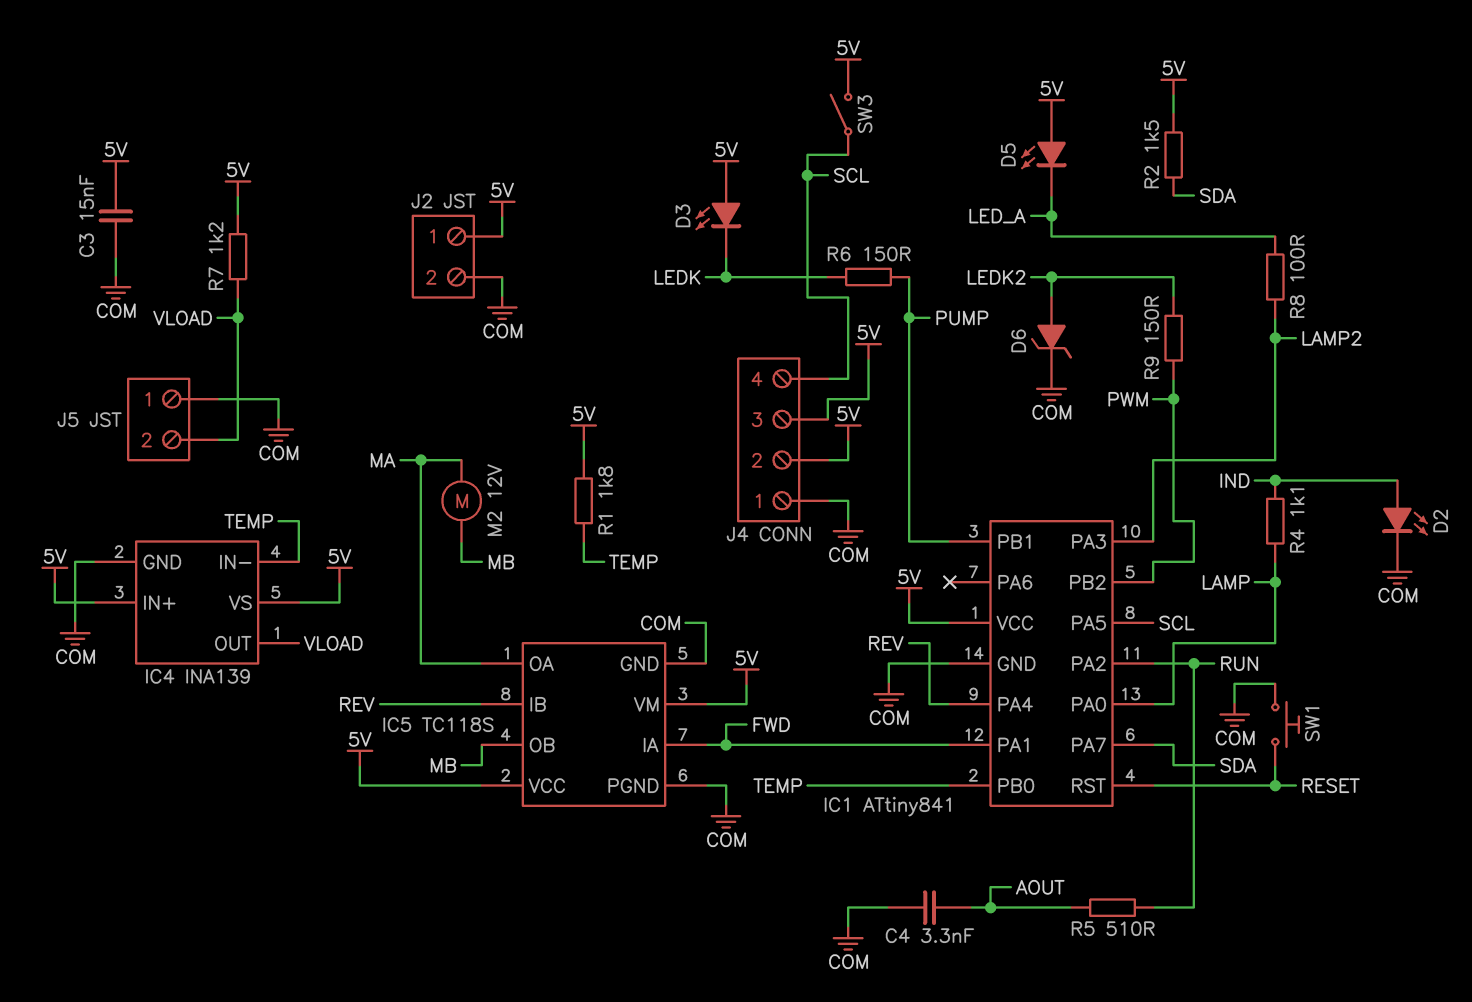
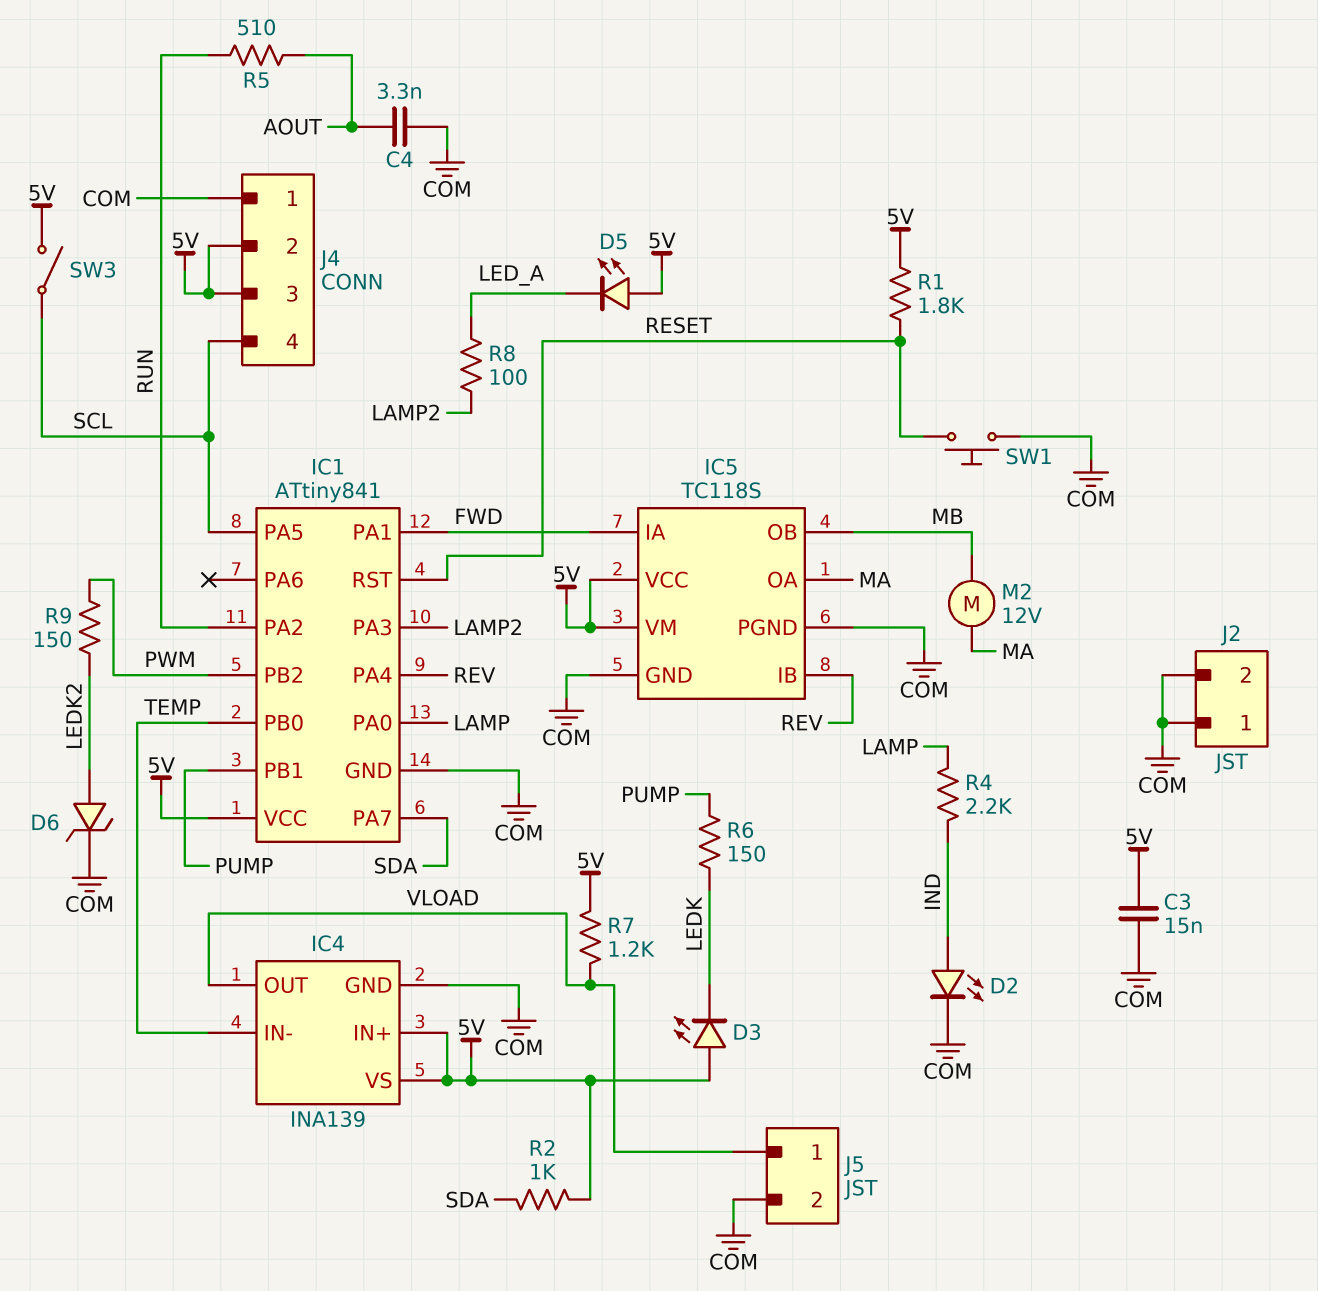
J2 pin 1: 5V -> COM
J5 pin 1: COM -> VLOAD
J5 pin 2: VLOAD -> COM
R1: 1.8k (5V, TEMP) -> 1.8k (5V, RESET)
R2: 1.5k (5V, SDA) -> 1k (5V, SDA)
R4: 1.1k (IND, LAMP) -> 2.2k (IND, LAMP)

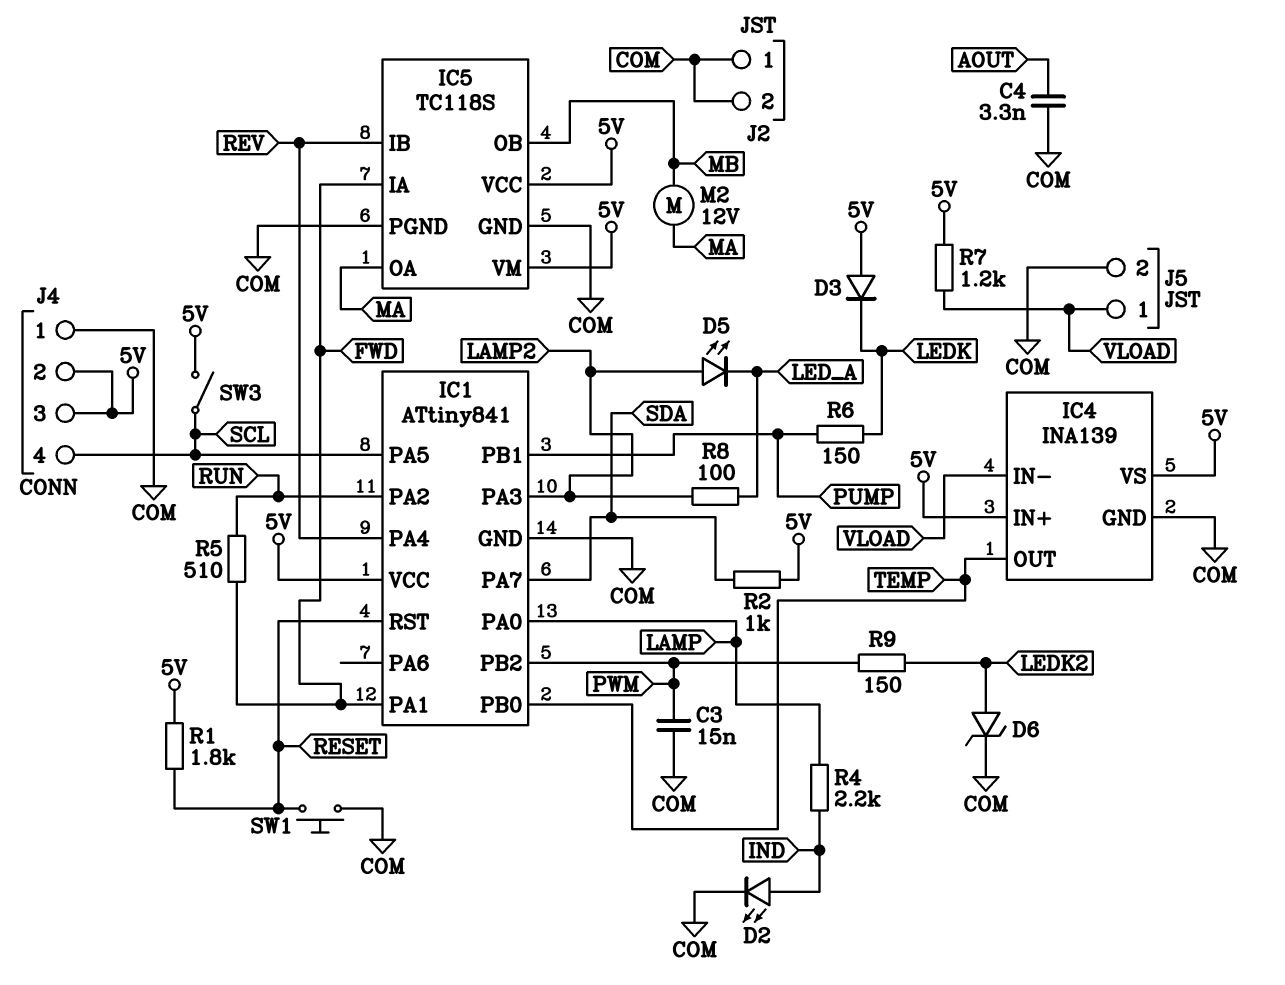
C3: 15nF (5V, COM) -> 15nF (COM, PWM)
D3: LED (A 5V, K LEDK) -> diode (A 5V, K LEDK)
D5: LED (A 5V, K LED_A) -> LED (A LAMP2, K LED_A)
IC4 pin IN-: TEMP -> VLOAD
IC4 pin OUT: VLOAD -> TEMP
R5: 510 (AOUT, RUN) -> 510 (FWD, RUN)

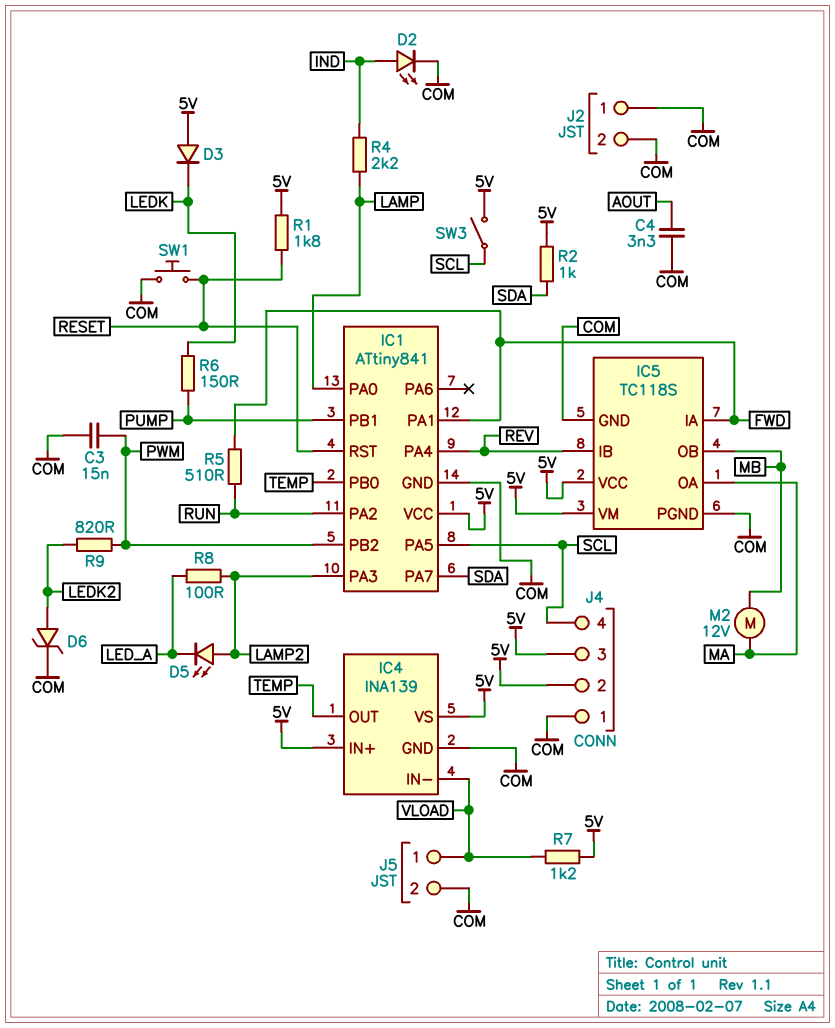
R9: 150 (LEDK2, PWM) -> 820 (LEDK2, PWM)

